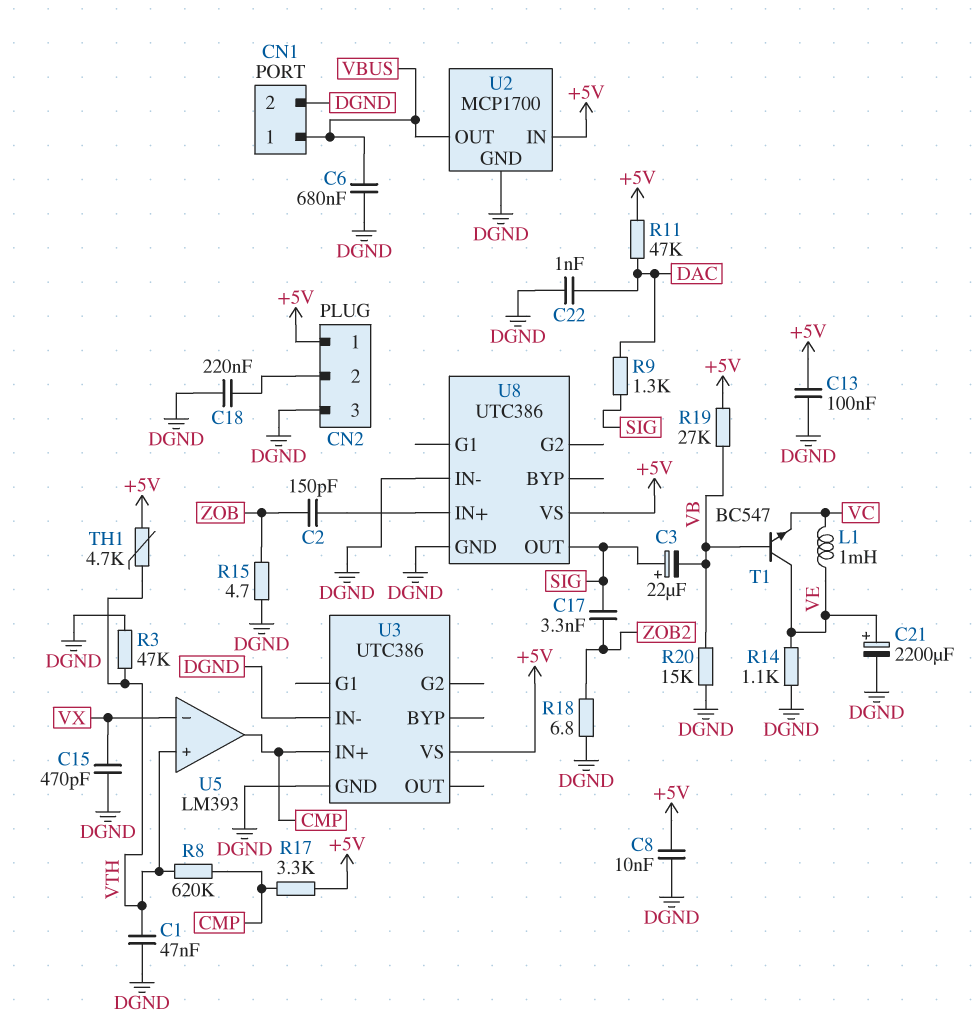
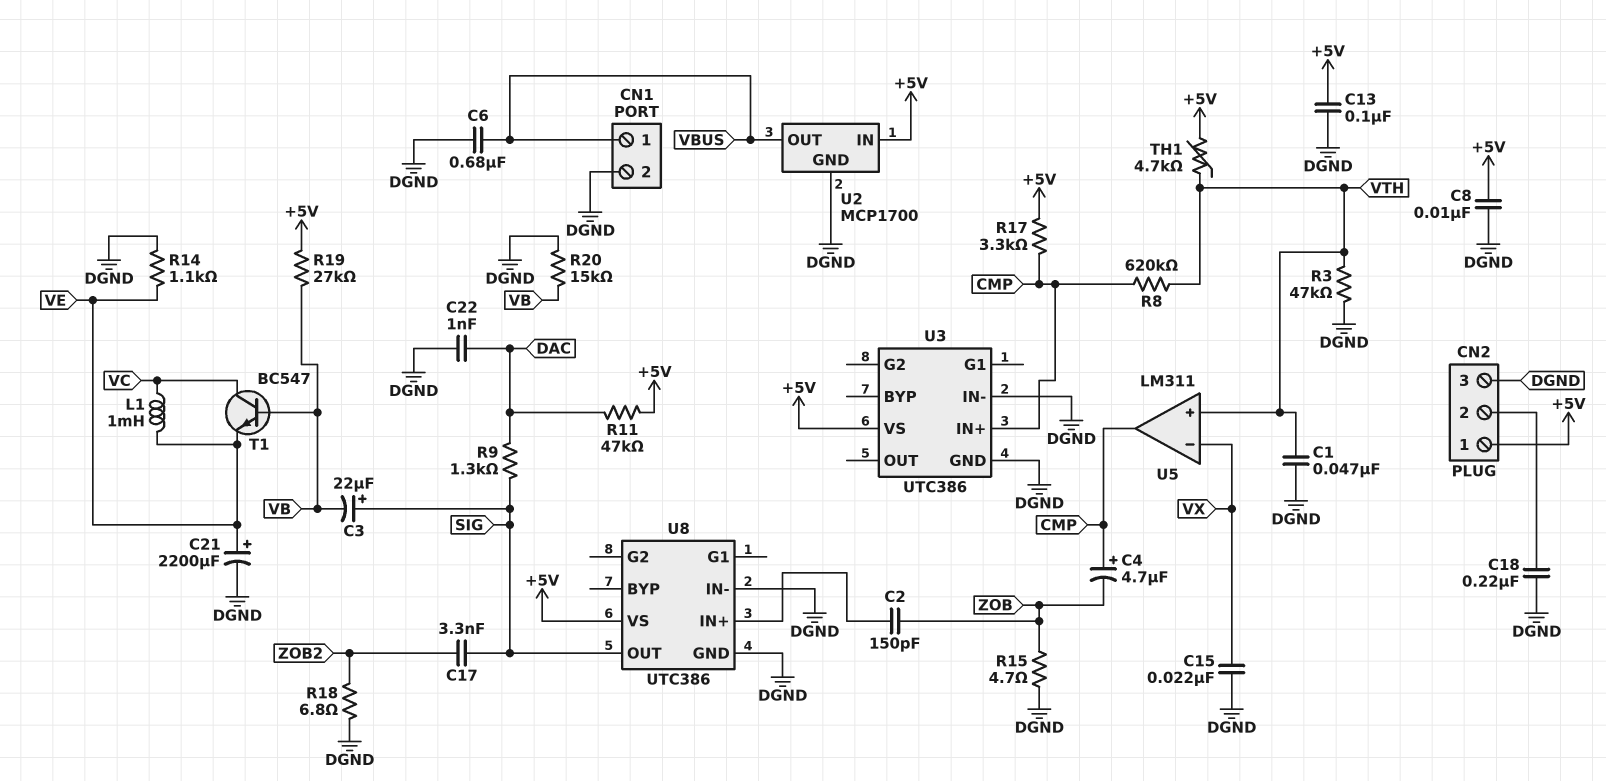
C4: none -> 4.7uF (plus CMP, minus ZOB)
C15: 470pF (DGND, VX) -> 22nF (DGND, VX)
T1: NPN BC547 (B VB, C VE, E VC) -> NPN BC547 (B VB, C VC, E VE)
U5: LM393 -> LM311

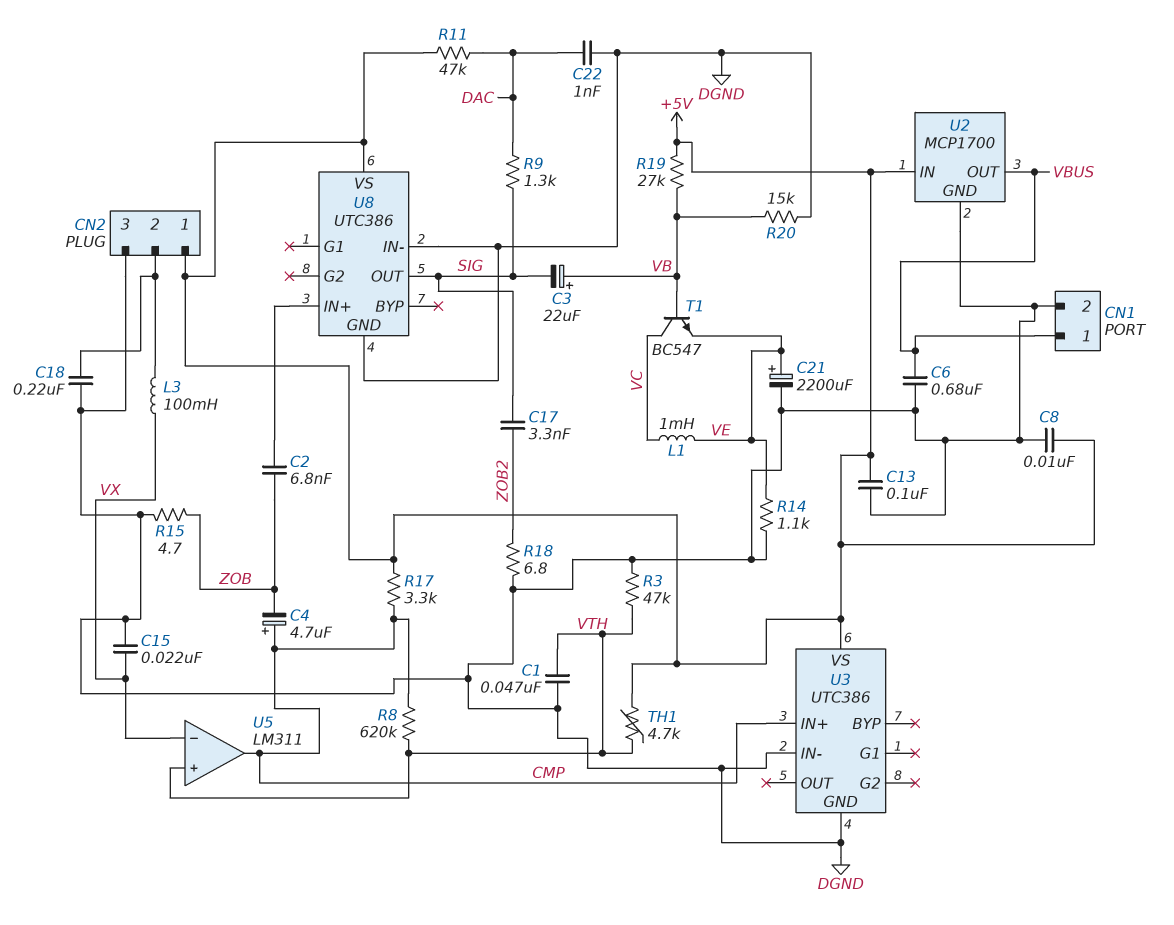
C2: 150pF (U8/IN+, ZOB) -> 6.8nF (U8/IN+, ZOB)
C3: 22uF (plus SIG, minus VB) -> 22uF (plus VB, minus SIG)
L3: none -> 100mH (CN2/2, VX)

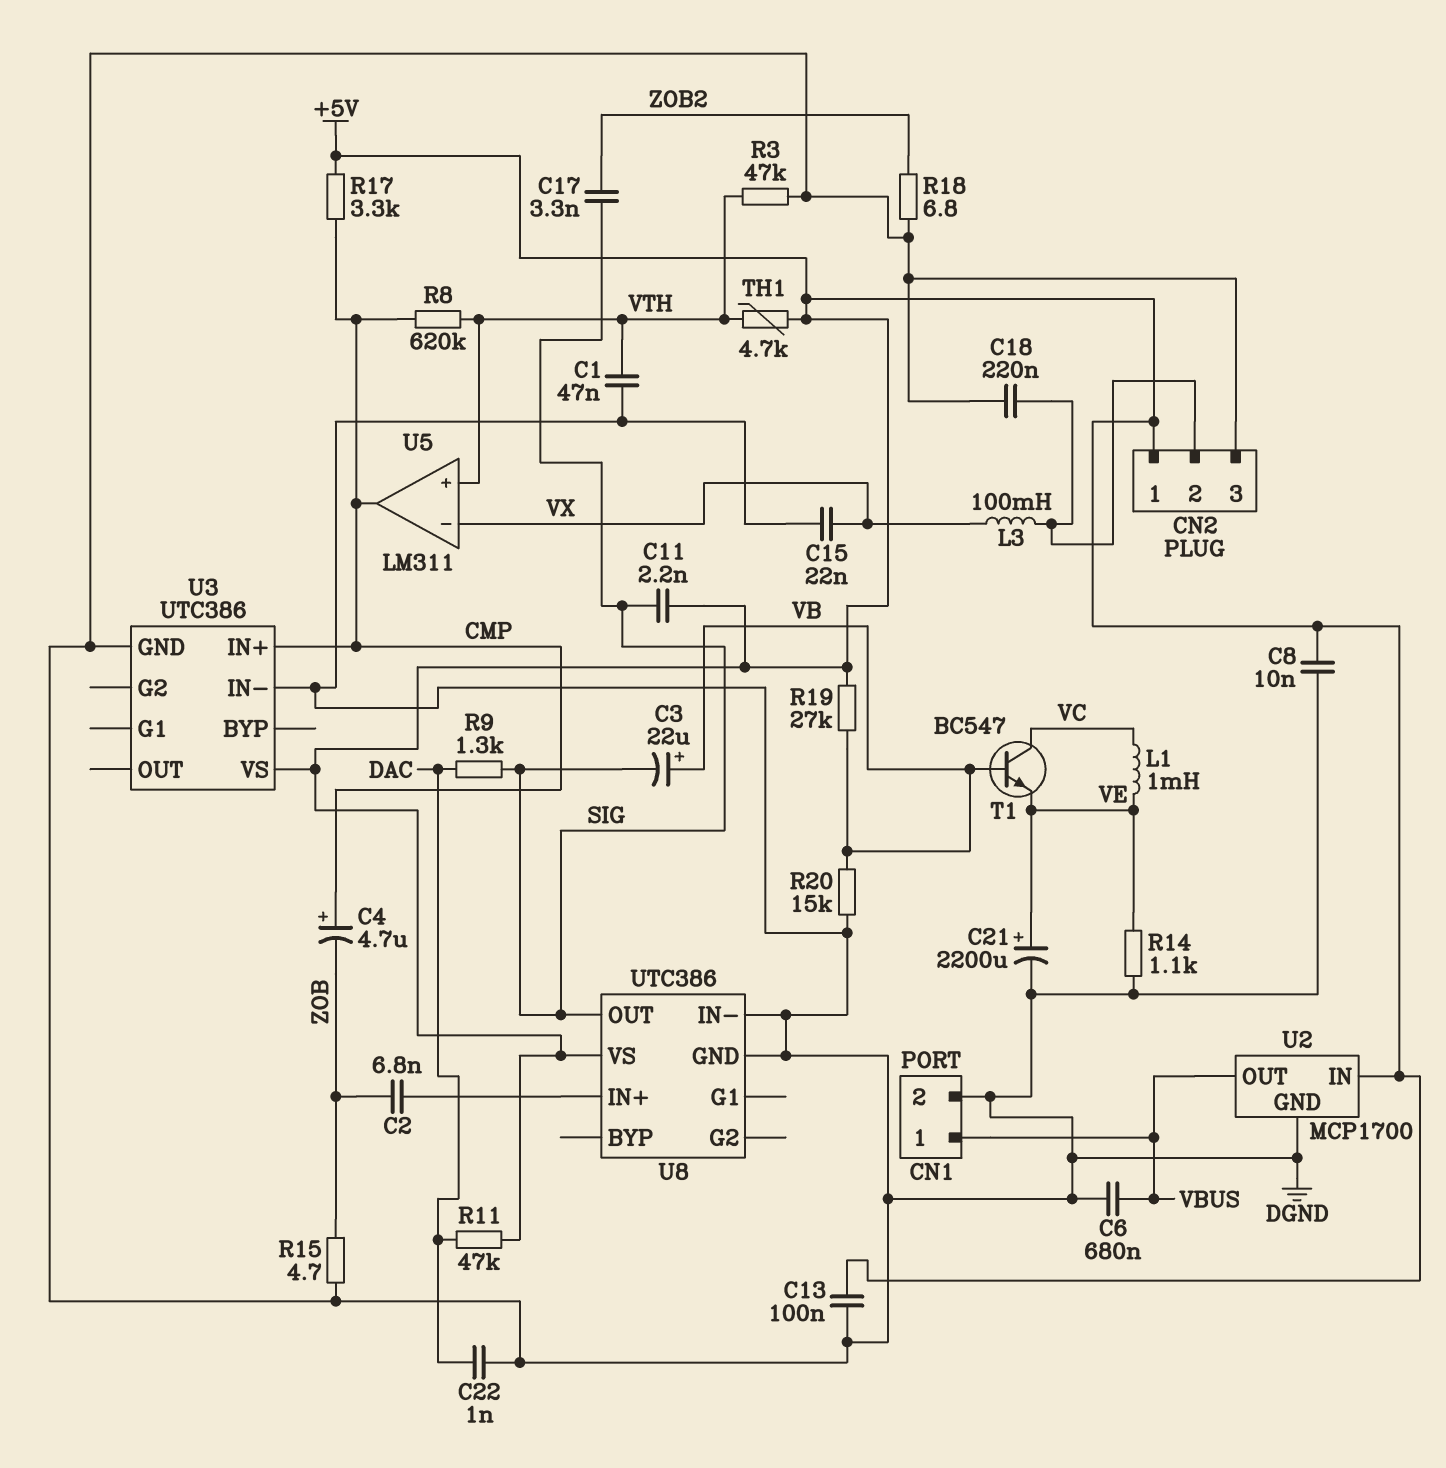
C11: none -> 2.2nF (+5V, SIG)

